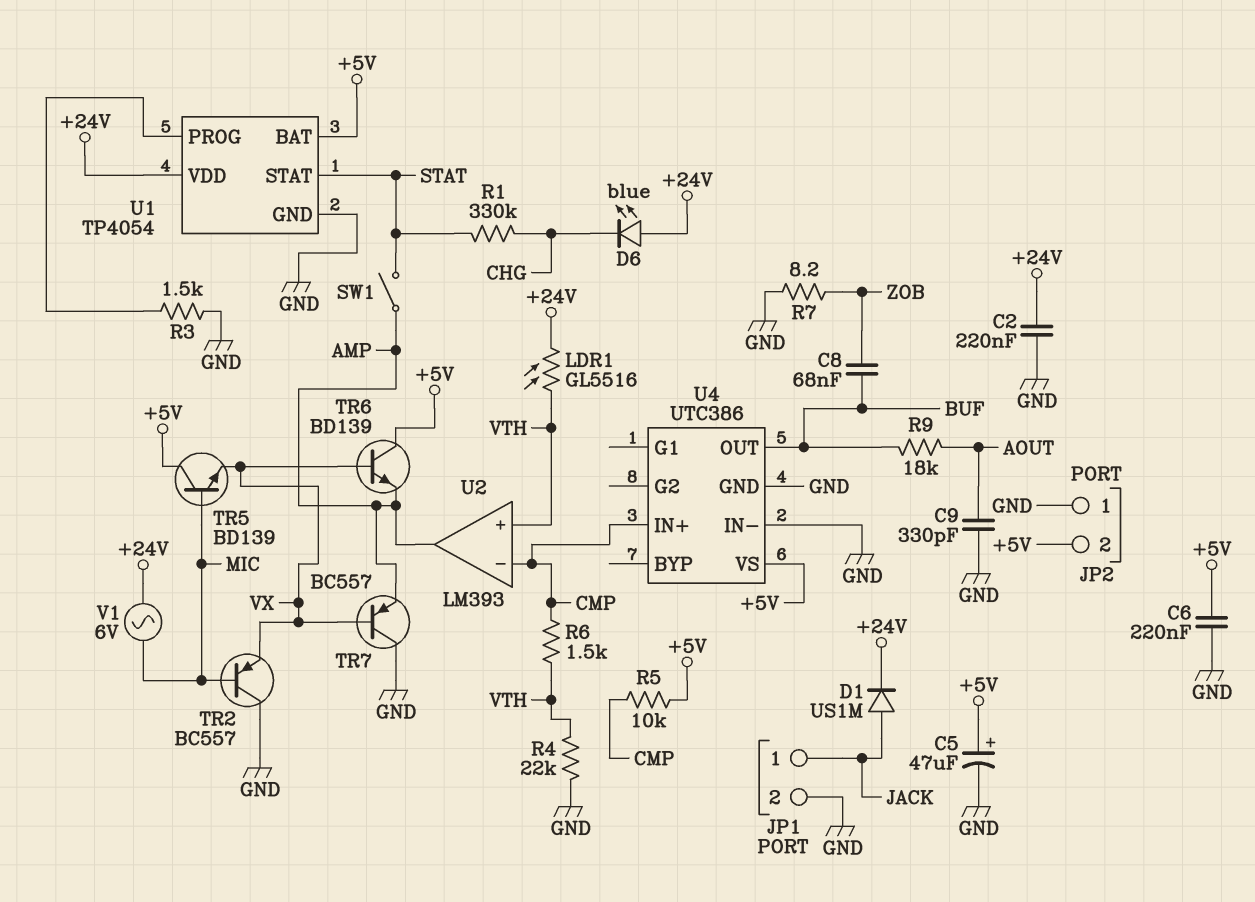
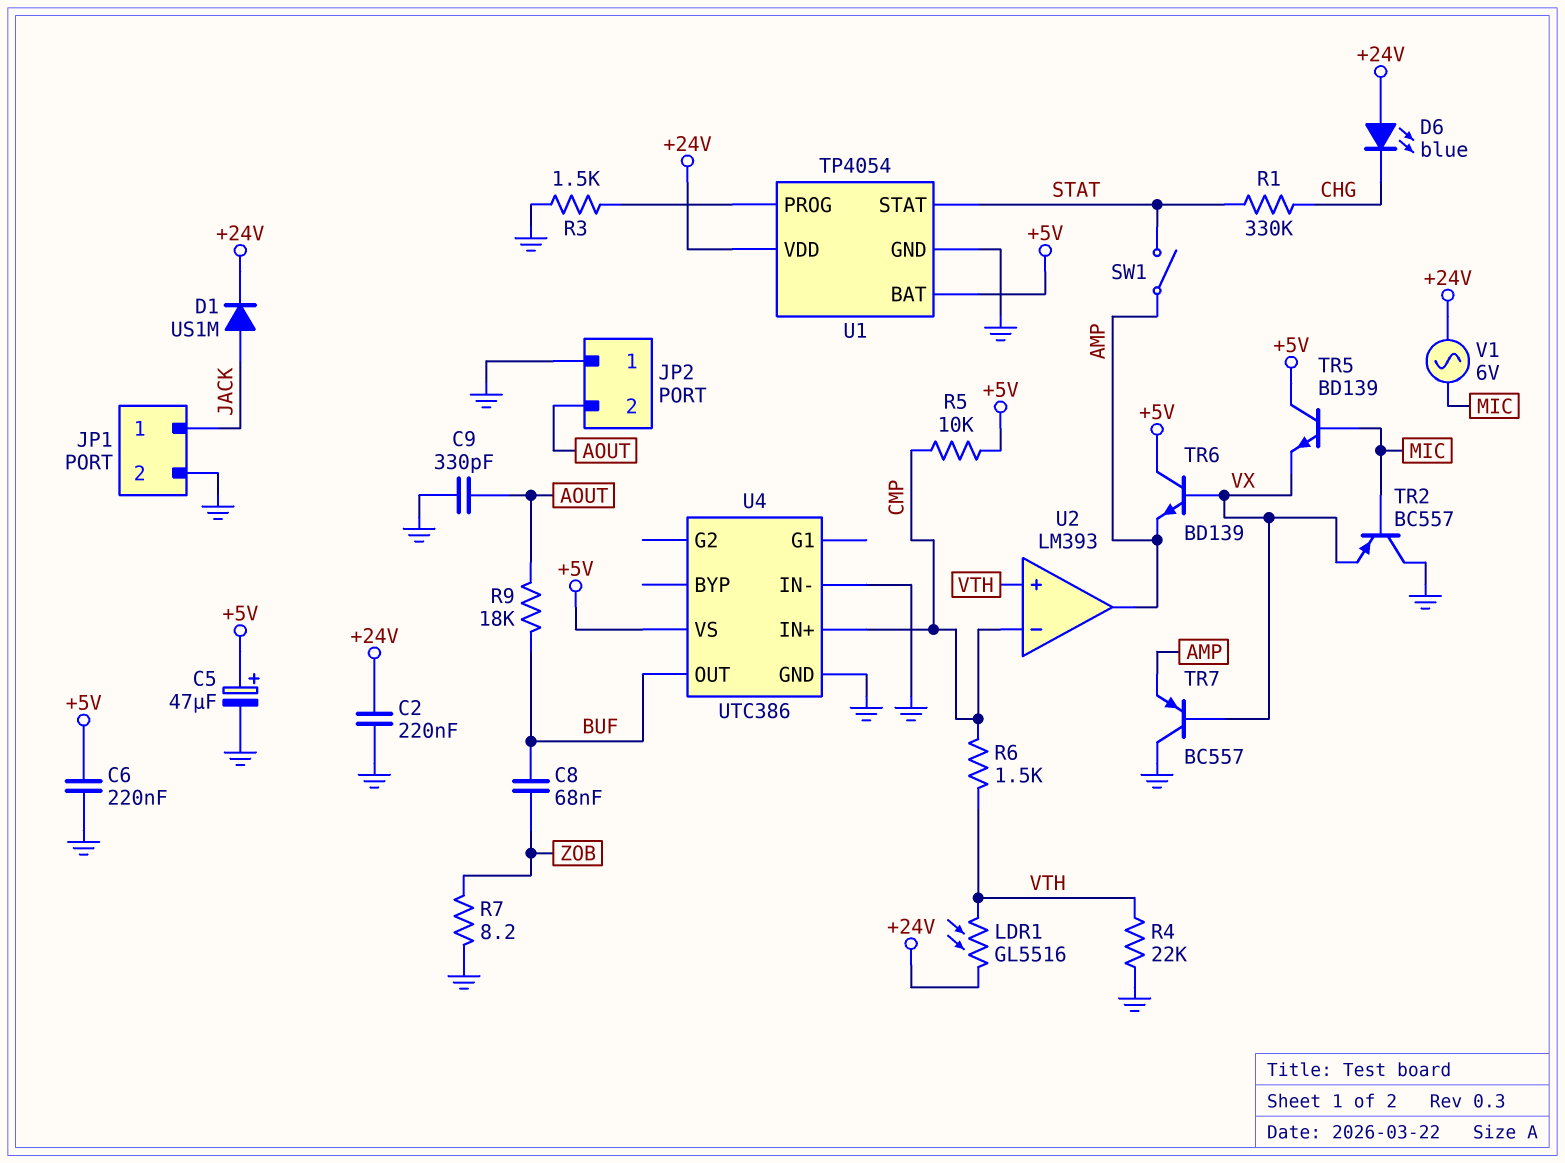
JP2 pin 2: +5V -> AOUT

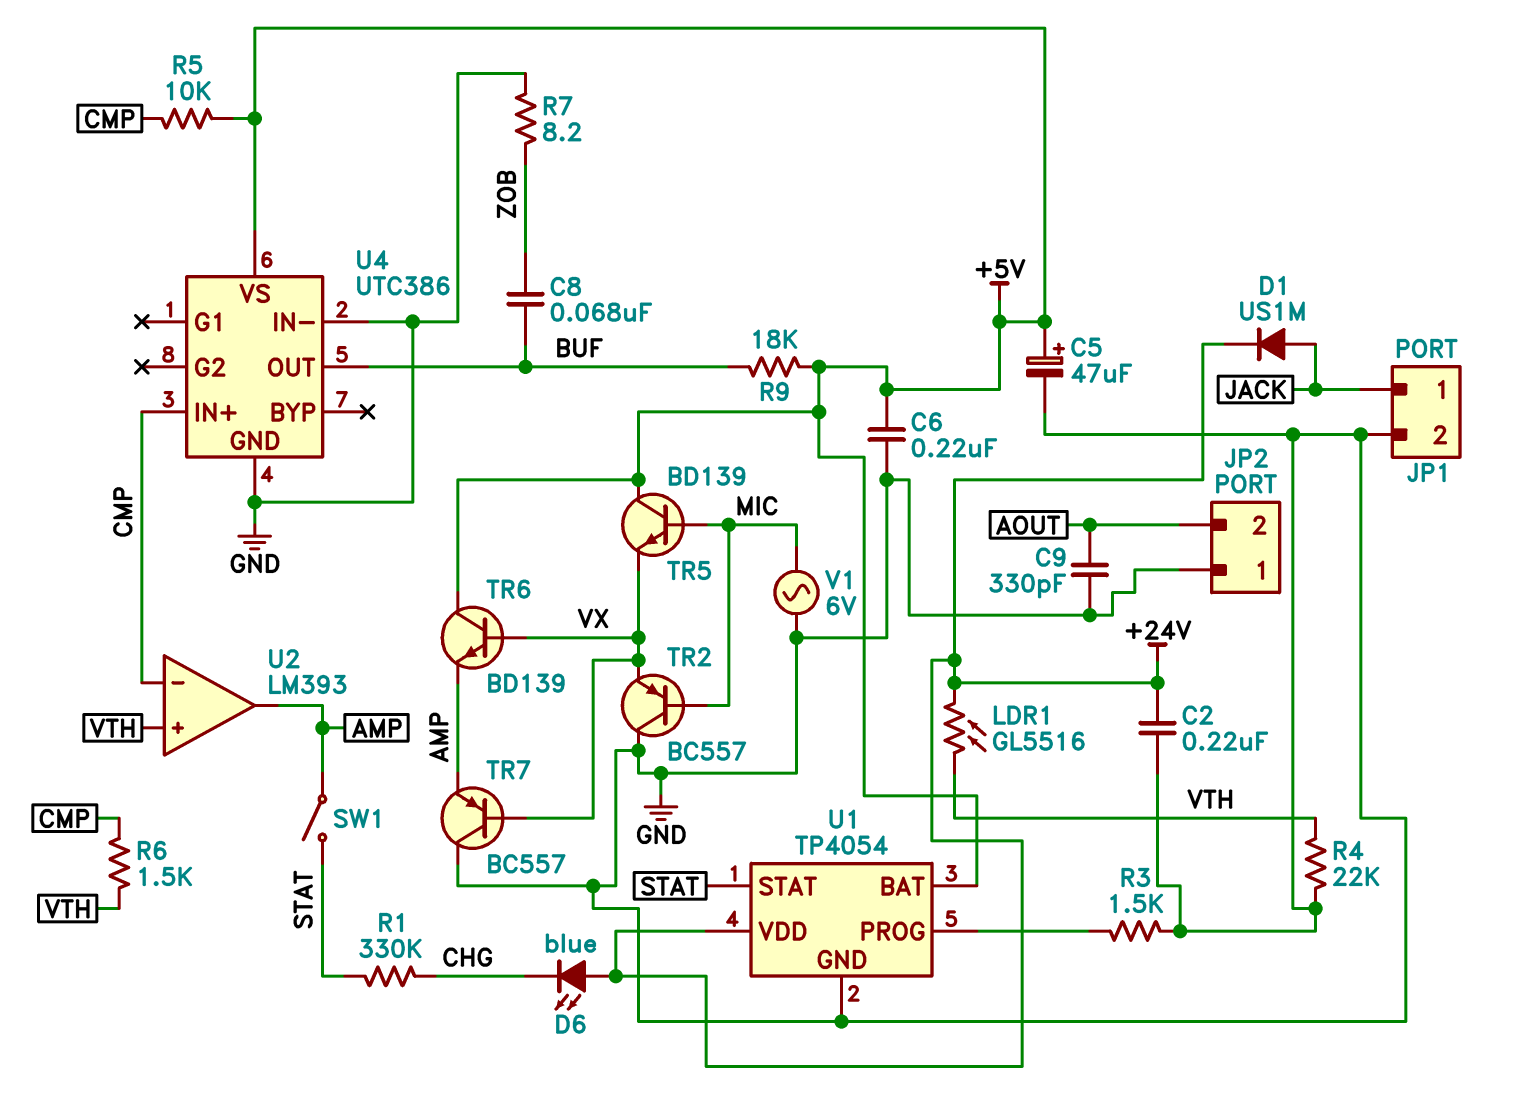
R9: 18k (AOUT, BUF) -> 18k (+5V, BUF)
V1: AC 6V (+24V, MIC) -> AC 6V (GND, MIC)

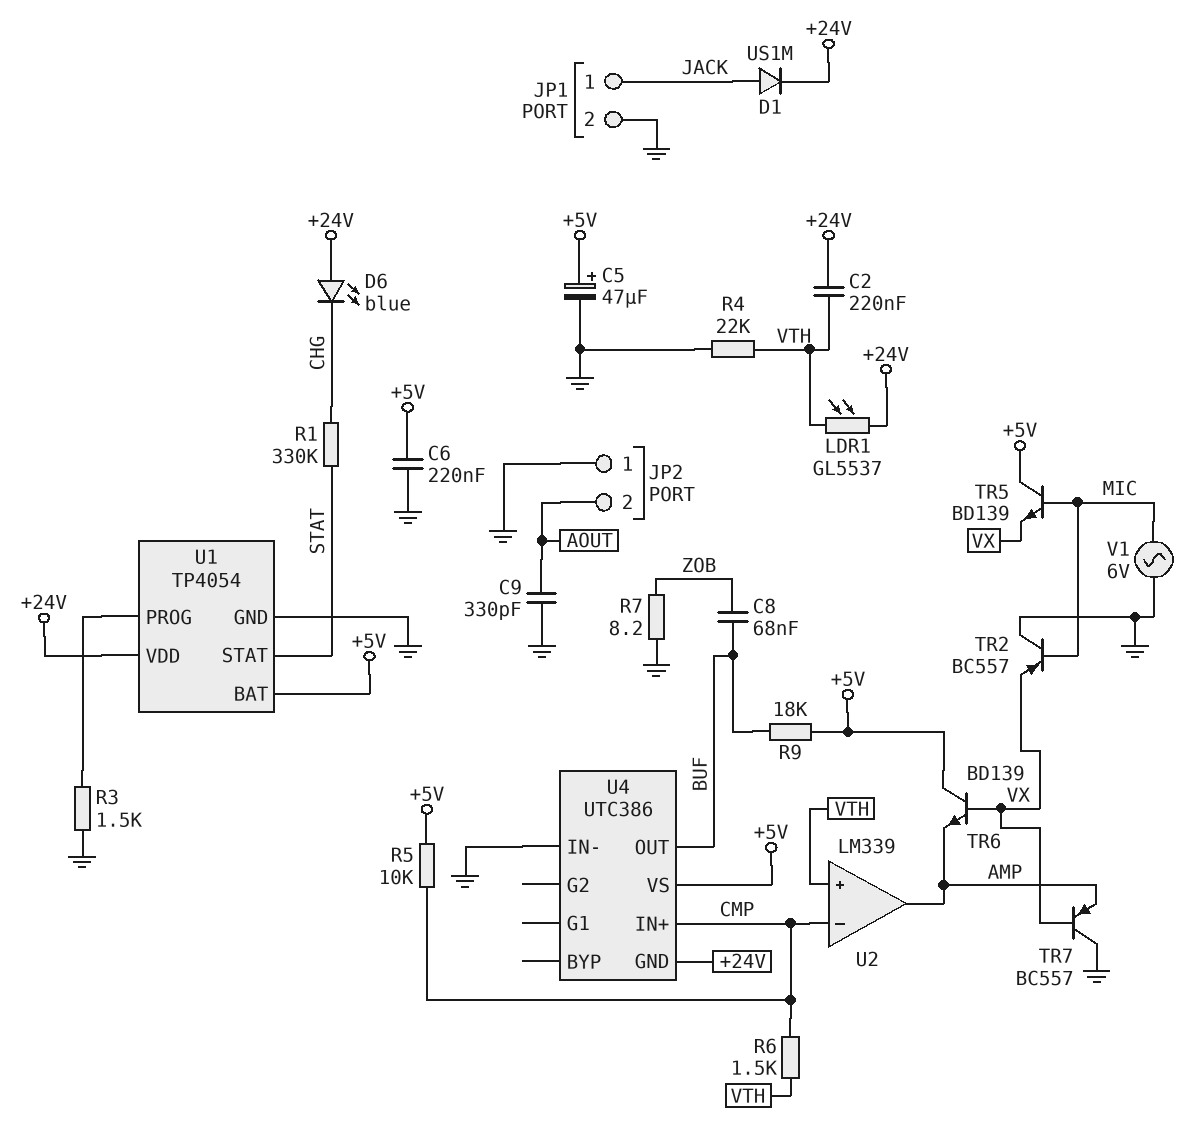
C2: 220nF (+24V, GND) -> 220nF (+24V, VTH)
LDR1: GL5516 (+24V, VTH) -> GL5537 (+24V, VTH)
SW1: switch (AMP, STAT) -> none
U2: LM393 -> LM339
U4 pin GND: GND -> +24V

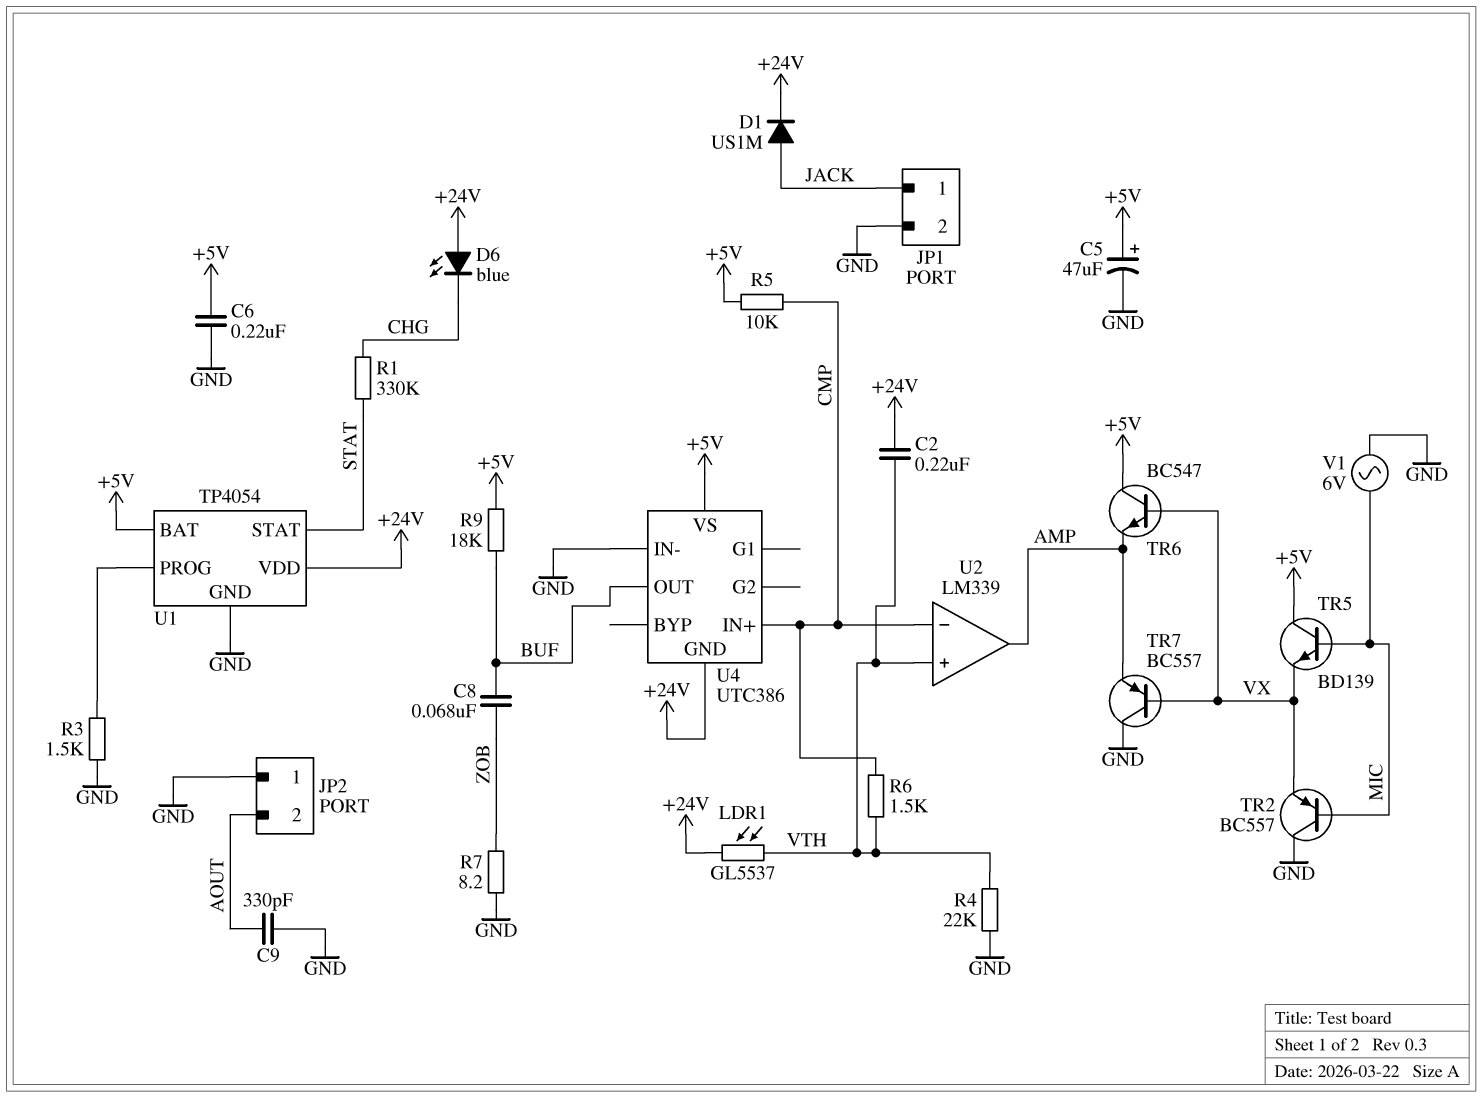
TR6: NPN BD139 (B VX, C +5V, E AMP) -> NPN BC547 (B VX, C +5V, E AMP)

